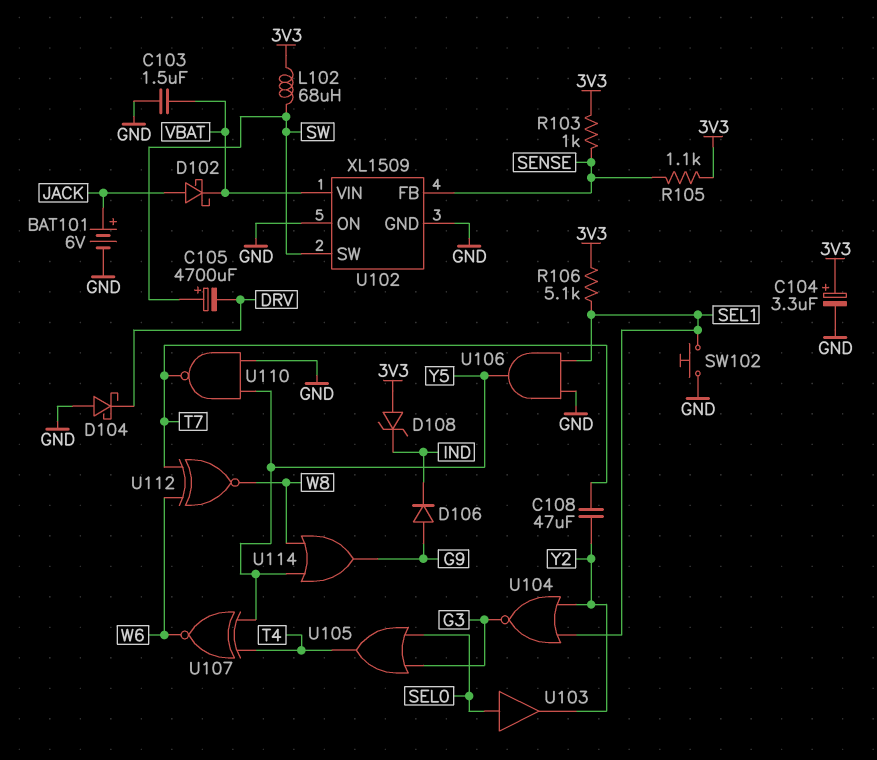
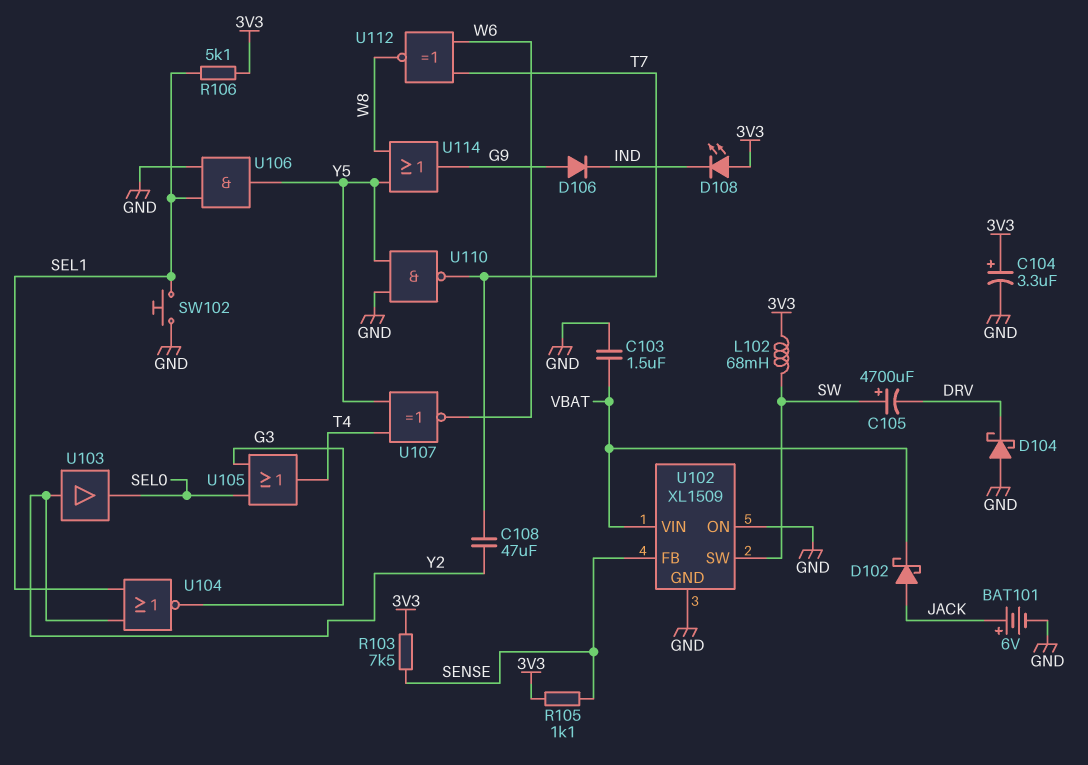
D108: zener (A 3V3, K IND) -> LED (A 3V3, K IND)
L102: 68uH (3V3, SW) -> 68mH (3V3, SW)
R103: 1k (3V3, SENSE) -> 7.5k (3V3, SENSE)
U103: buffer (in SEL0, out Y2) -> buffer (in Y2, out SEL0)

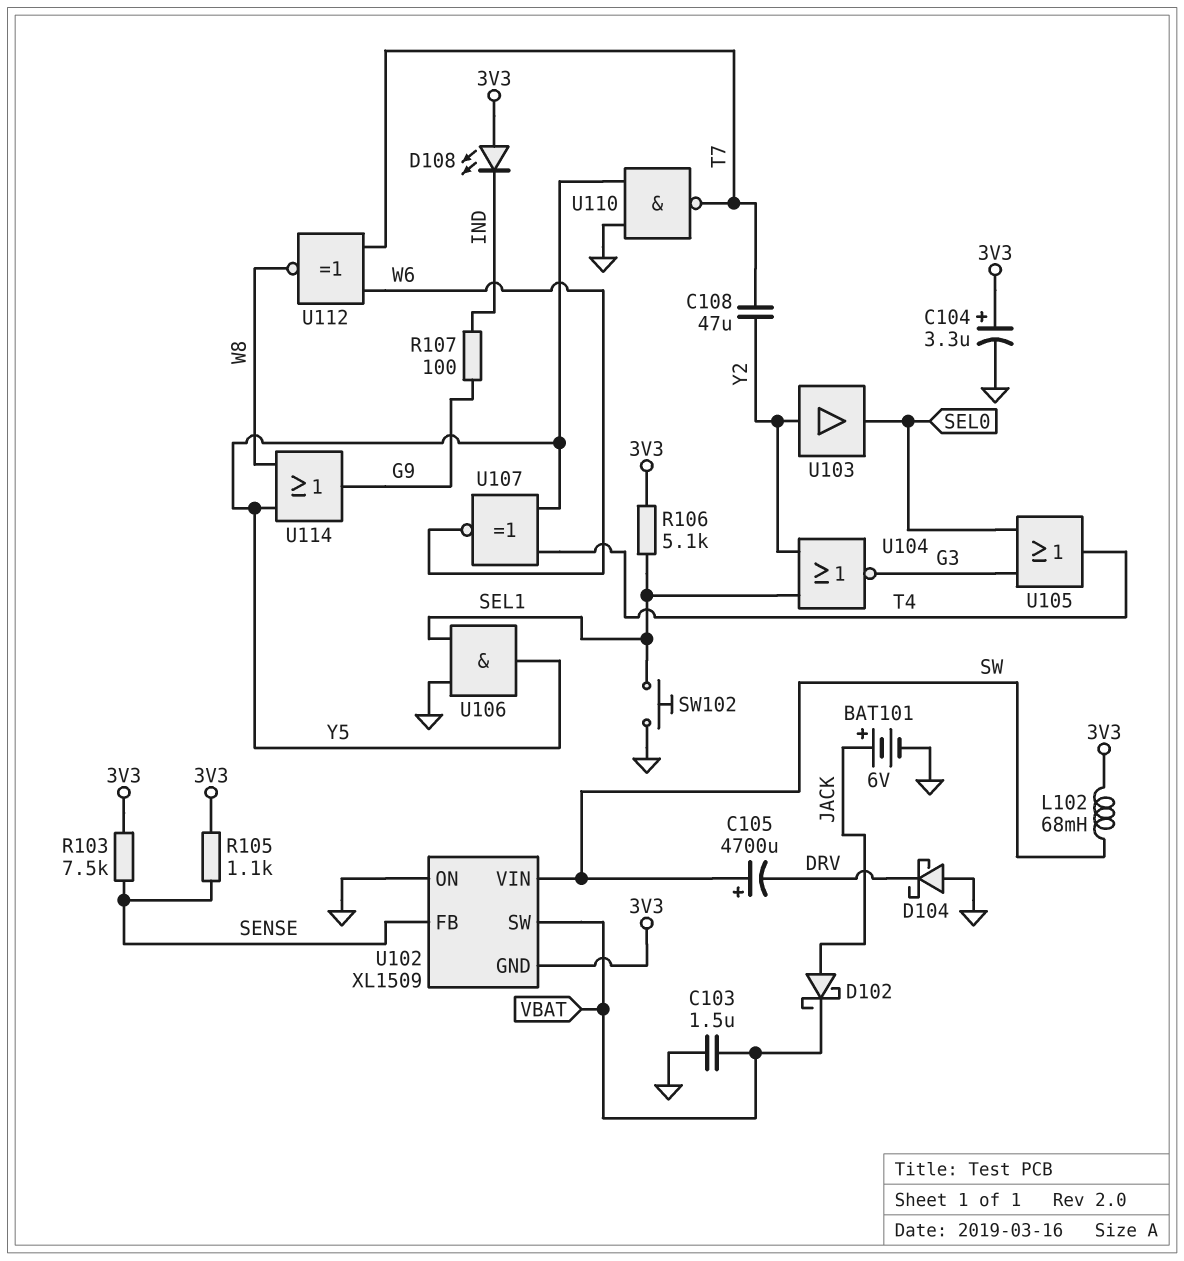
D106: diode (A G9, K IND) -> none
R107: none -> 100 (G9, IND)
U102 pin GND: GND -> 3V3
U102 pin SW: SW -> VBAT
U102 pin VIN: VBAT -> SW

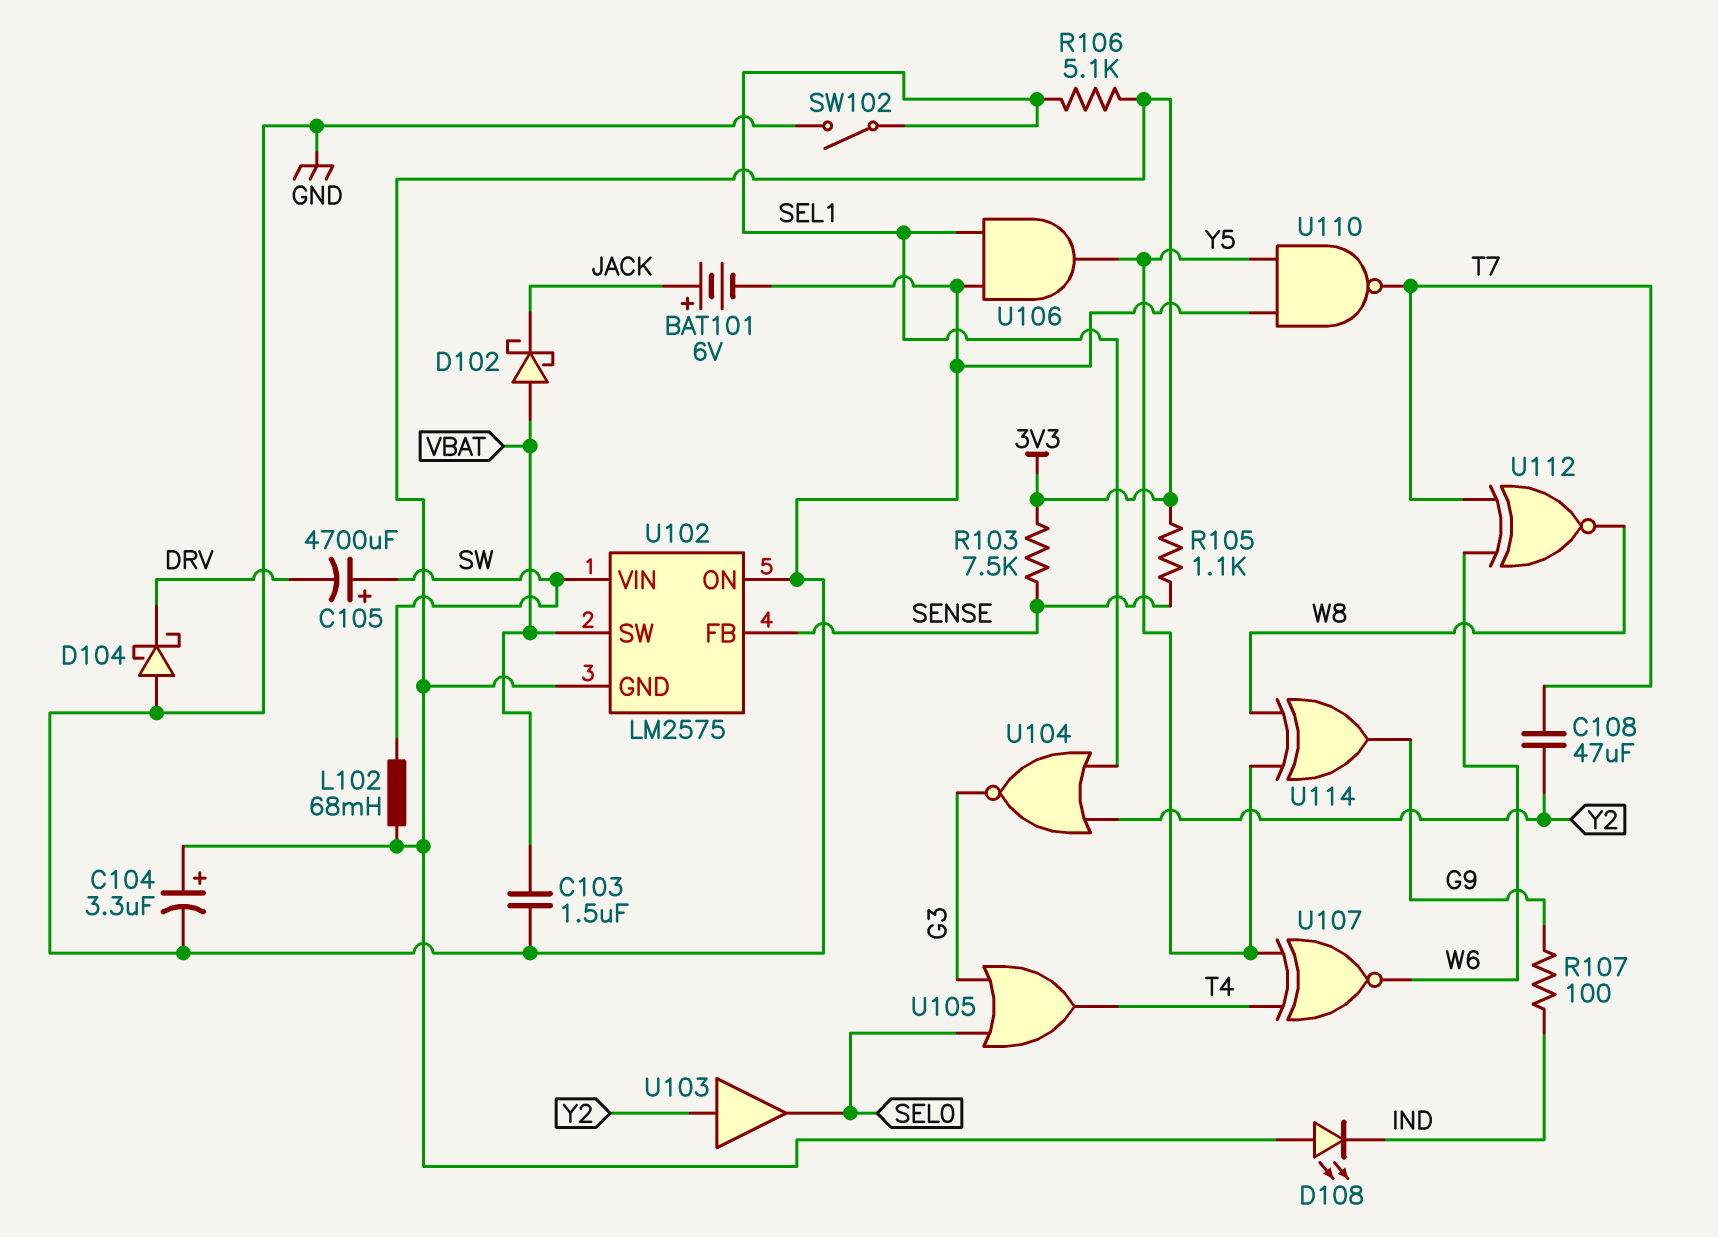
D102: schottky (A JACK, K VBAT) -> schottky (A VBAT, K JACK)
SW102: button (GND, SEL1) -> switch (GND, SEL1)
U102: XL1509 -> LM2575
U114: OR (in W8, in Y5, out G9) -> XOR (in W8, in Y5, out G9)

